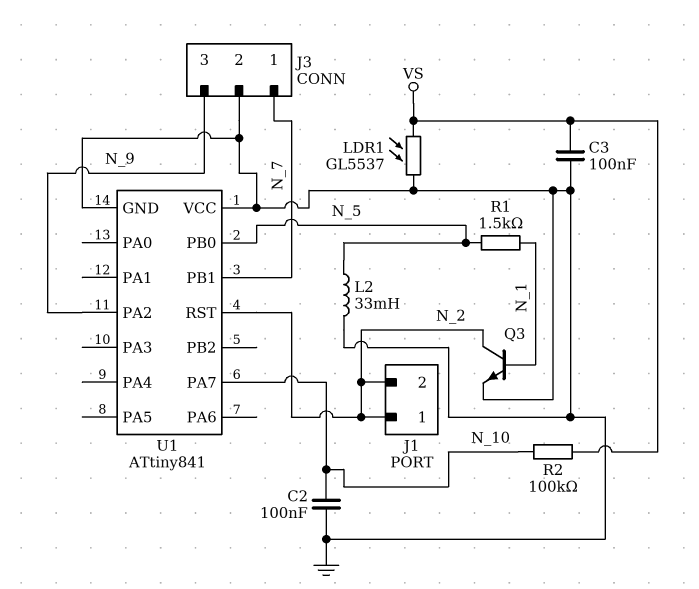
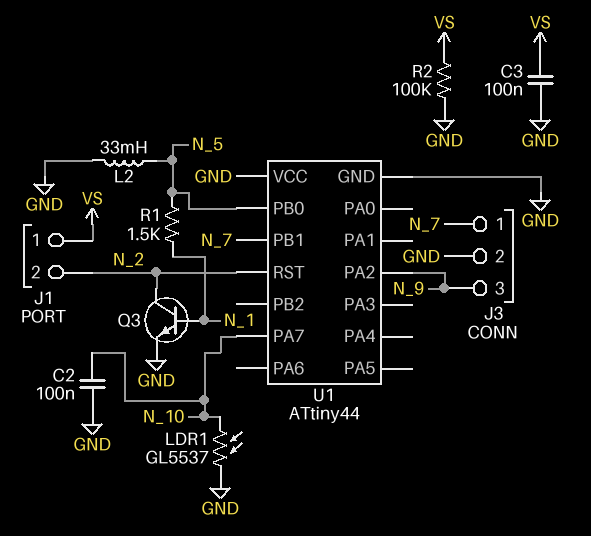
J1 pin 1: N_2 -> VS
LDR1: GL5537 (GND, VS) -> GL5537 (GND, N_10)
R2: 100k (N_10, VS) -> 100k (GND, VS)
U1: ATtiny841 -> ATtiny44

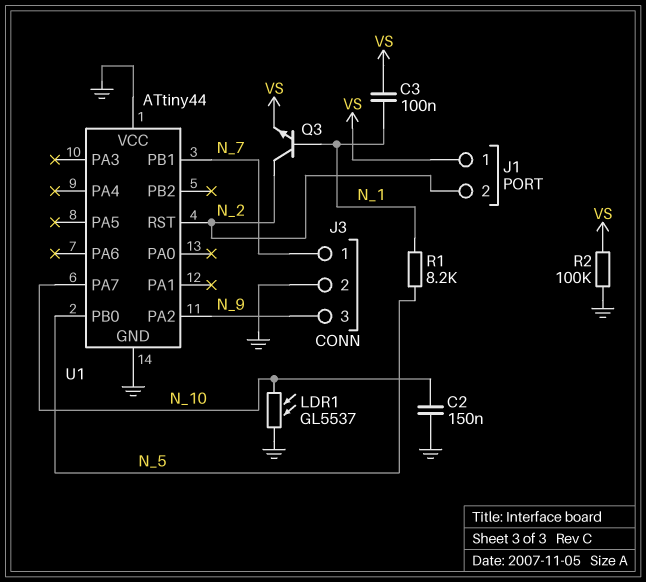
C2: 100nF (GND, N_10) -> 150nF (GND, N_10)
C3: 100nF (GND, VS) -> 100nF (N_1, VS)
L2: 33mH (GND, N_5) -> none
Q3: NPN (B N_1, C N_2, E GND) -> NPN (B N_1, C N_2, E VS)
R1: 1.5k (N_1, N_5) -> 8.2k (N_1, N_5)

